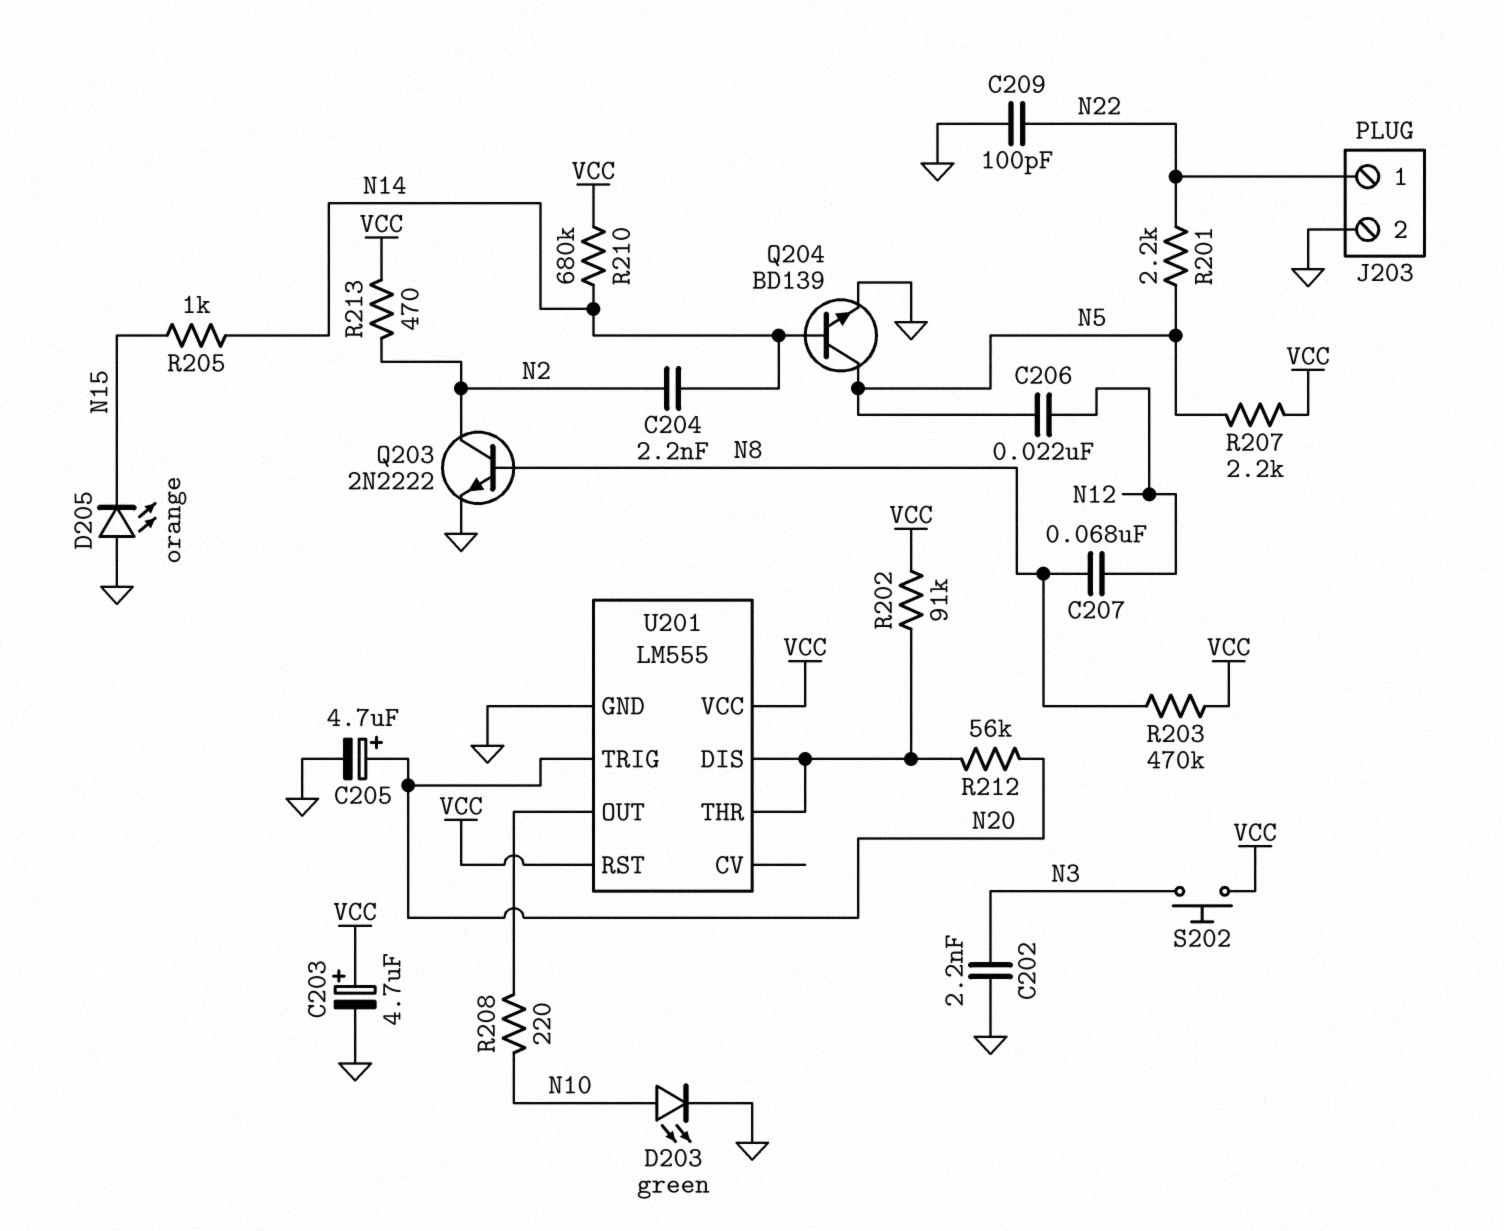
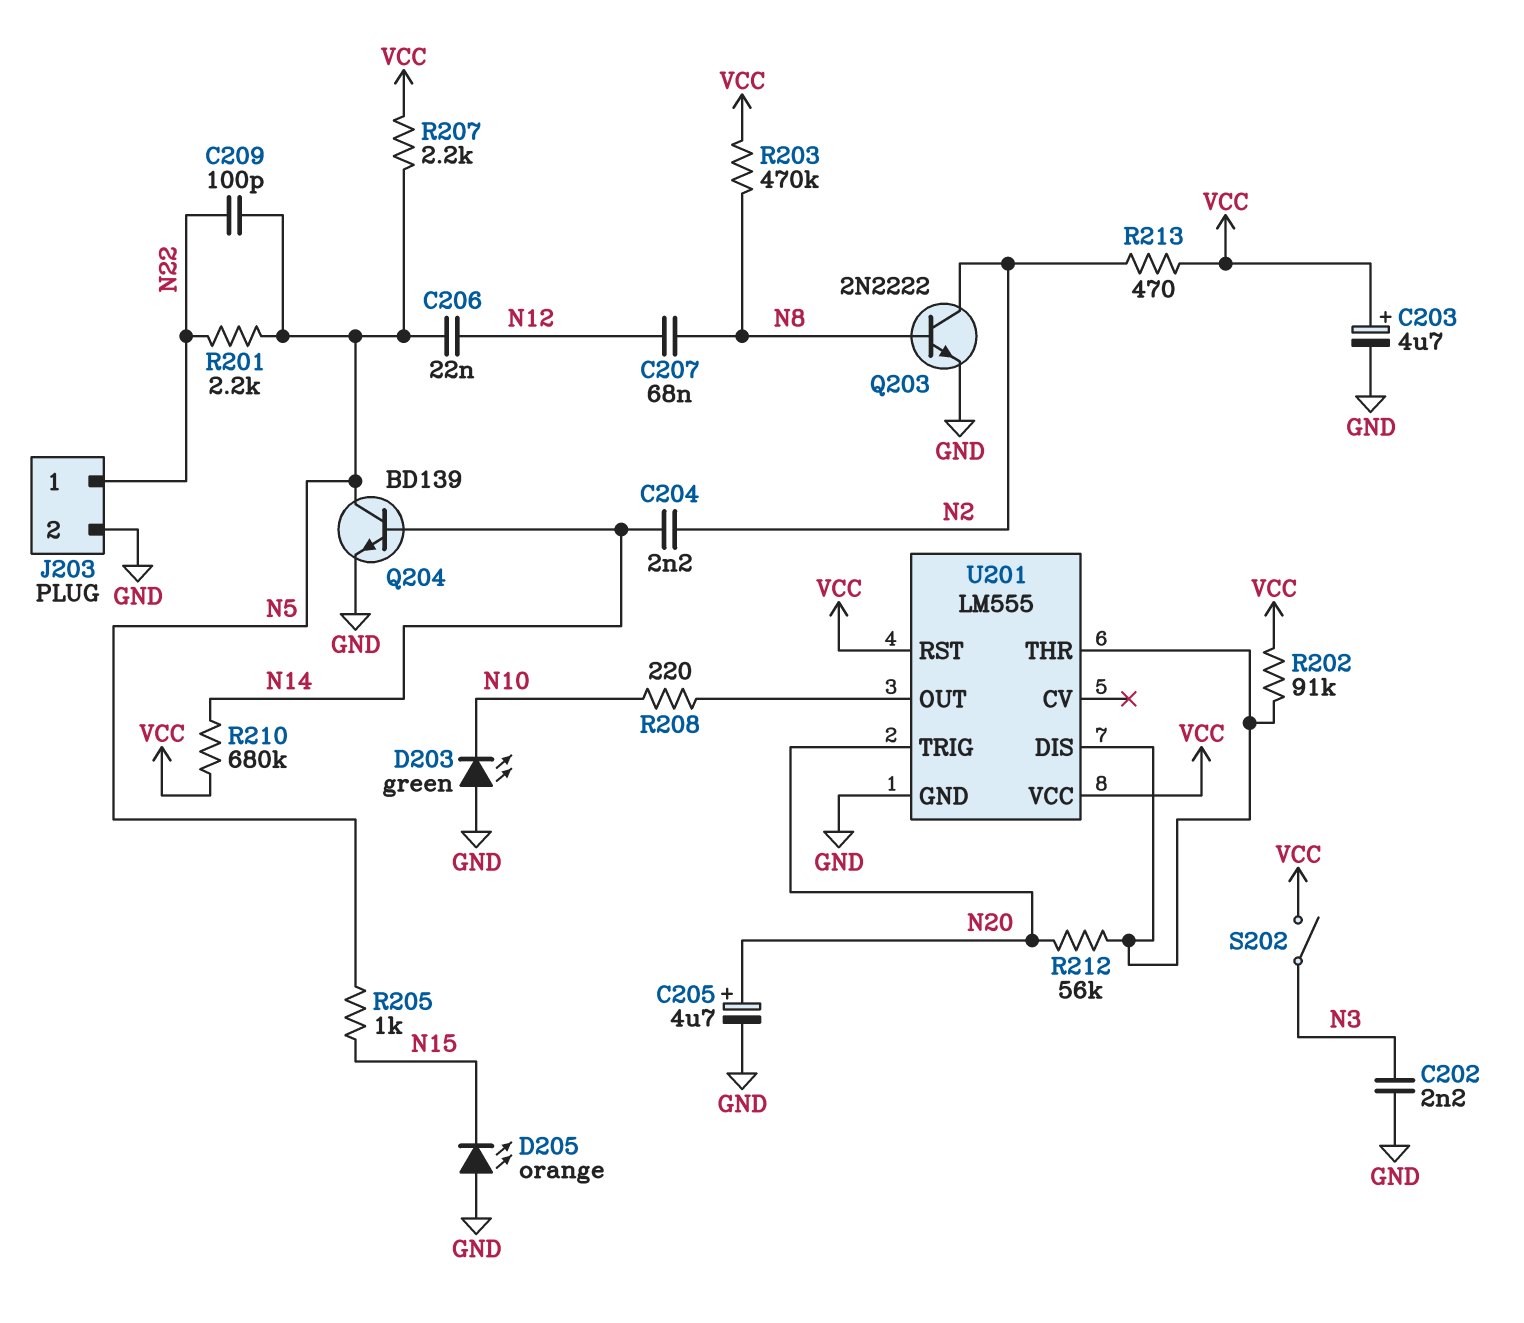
C209: 100pF (GND, N22) -> 100pF (N5, N22)
D203: LED green (A N10, K GND) -> LED green (A GND, K N10)
R205: 1k (N14, N15) -> 1k (N5, N15)
S202: button (N3, VCC) -> switch (N3, VCC)

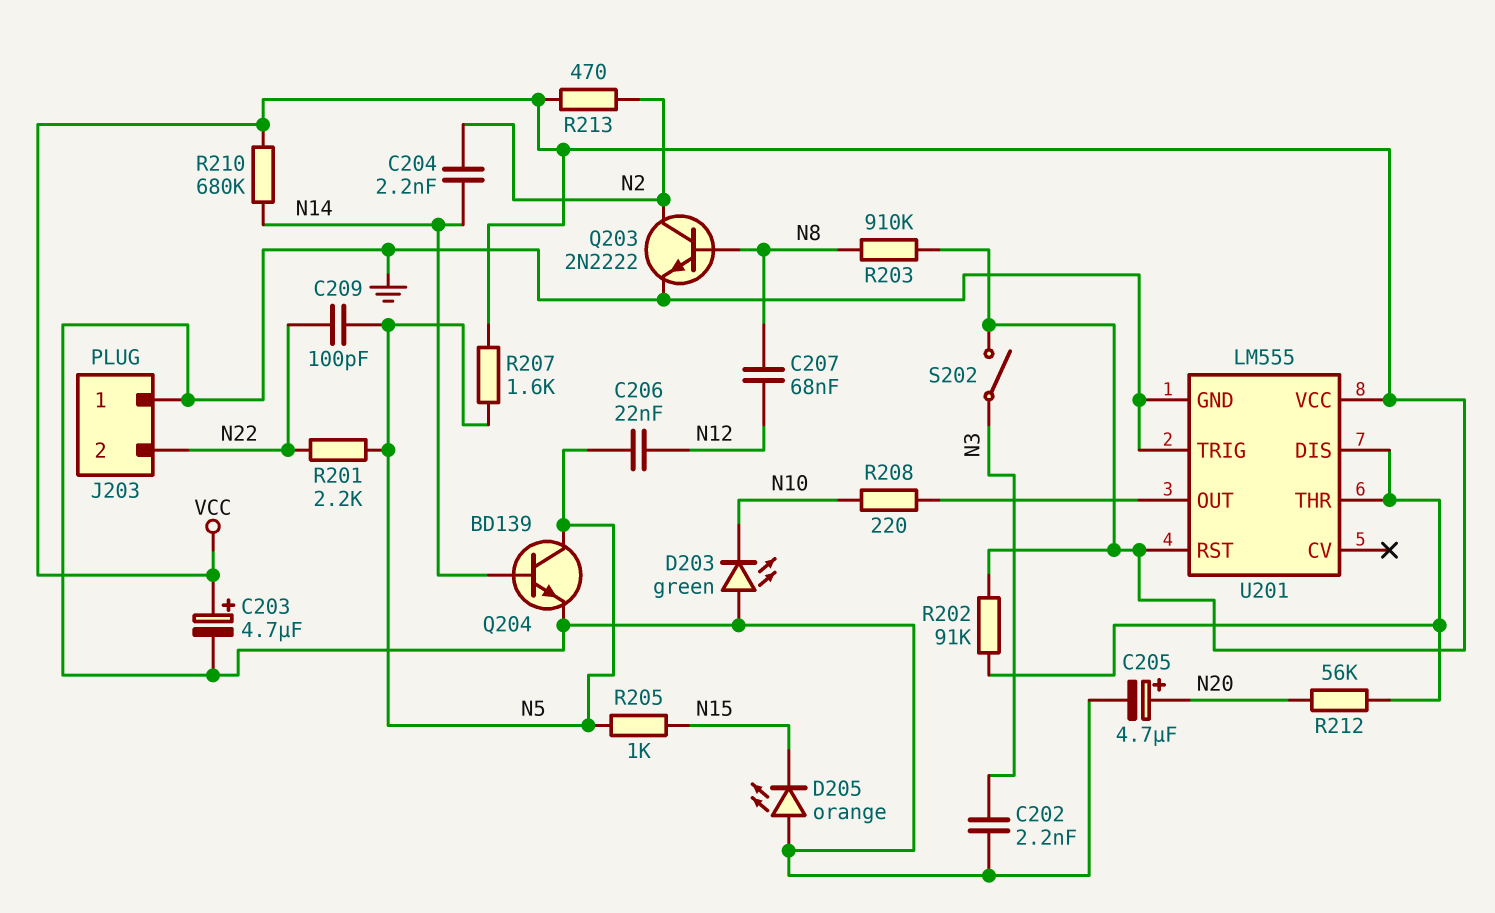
J203 pin 1: N22 -> GND
J203 pin 2: GND -> N22
R203: 470k (N8, VCC) -> 910k (N8, VCC)
R207: 2.2k (N5, VCC) -> 1.6k (N5, VCC)
U201 pin TRIG: N20 -> GND

